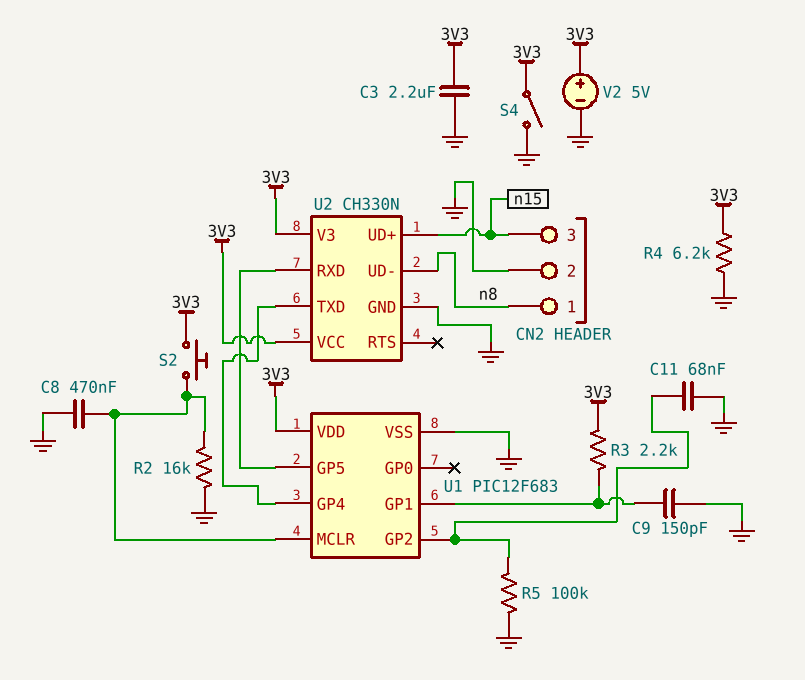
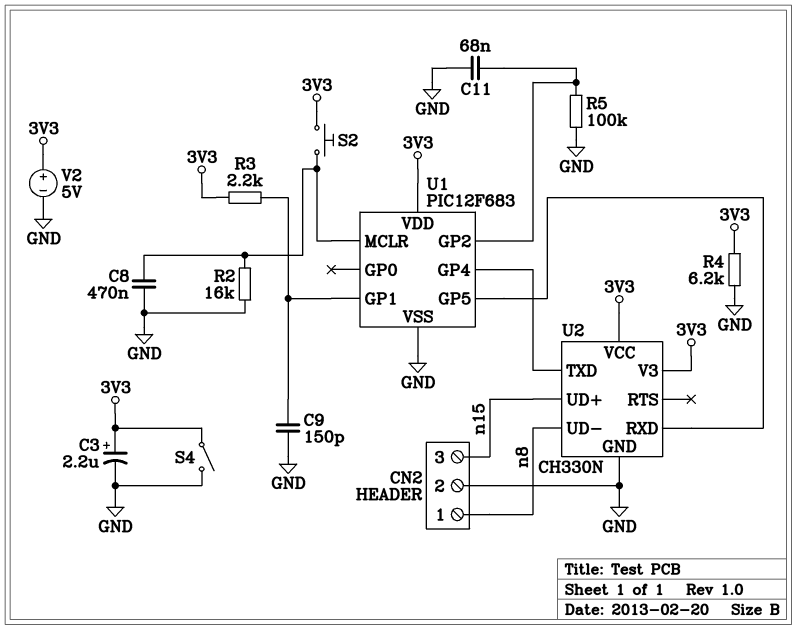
C3: 2.2uF (3V3, GND) -> 2.2uF (plus 3V3, minus GND)

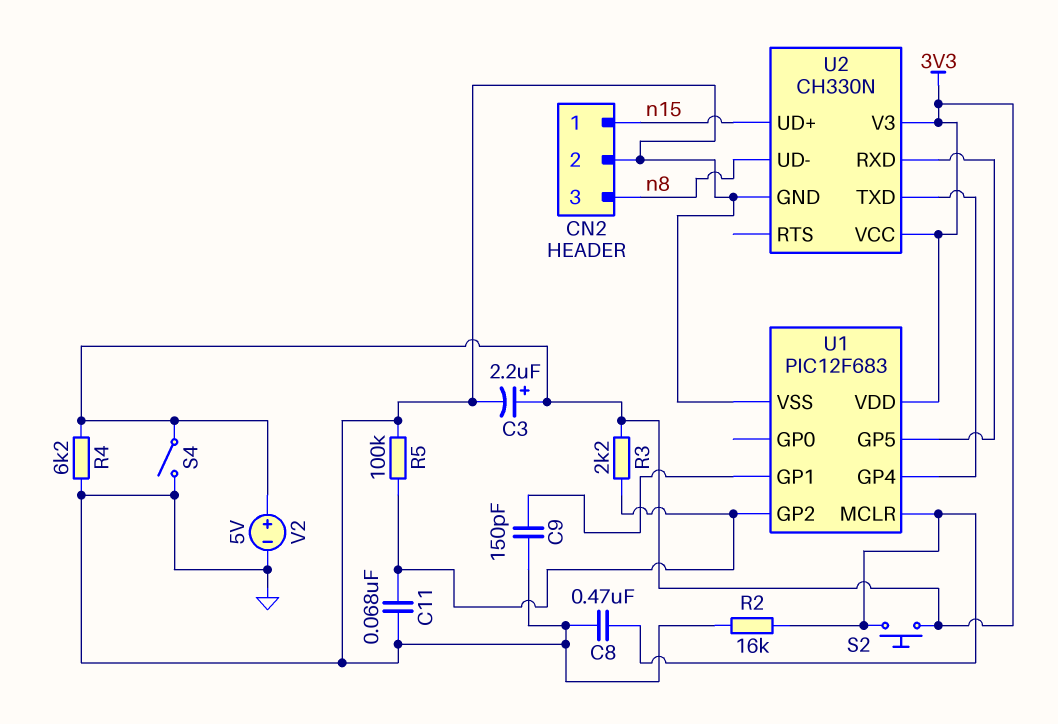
CN2 pin 1: n8 -> n15
CN2 pin 3: n15 -> n8
R3: 2.2k (3V3, U1/GP1) -> 2.2k (3V3, U1/GP2)

